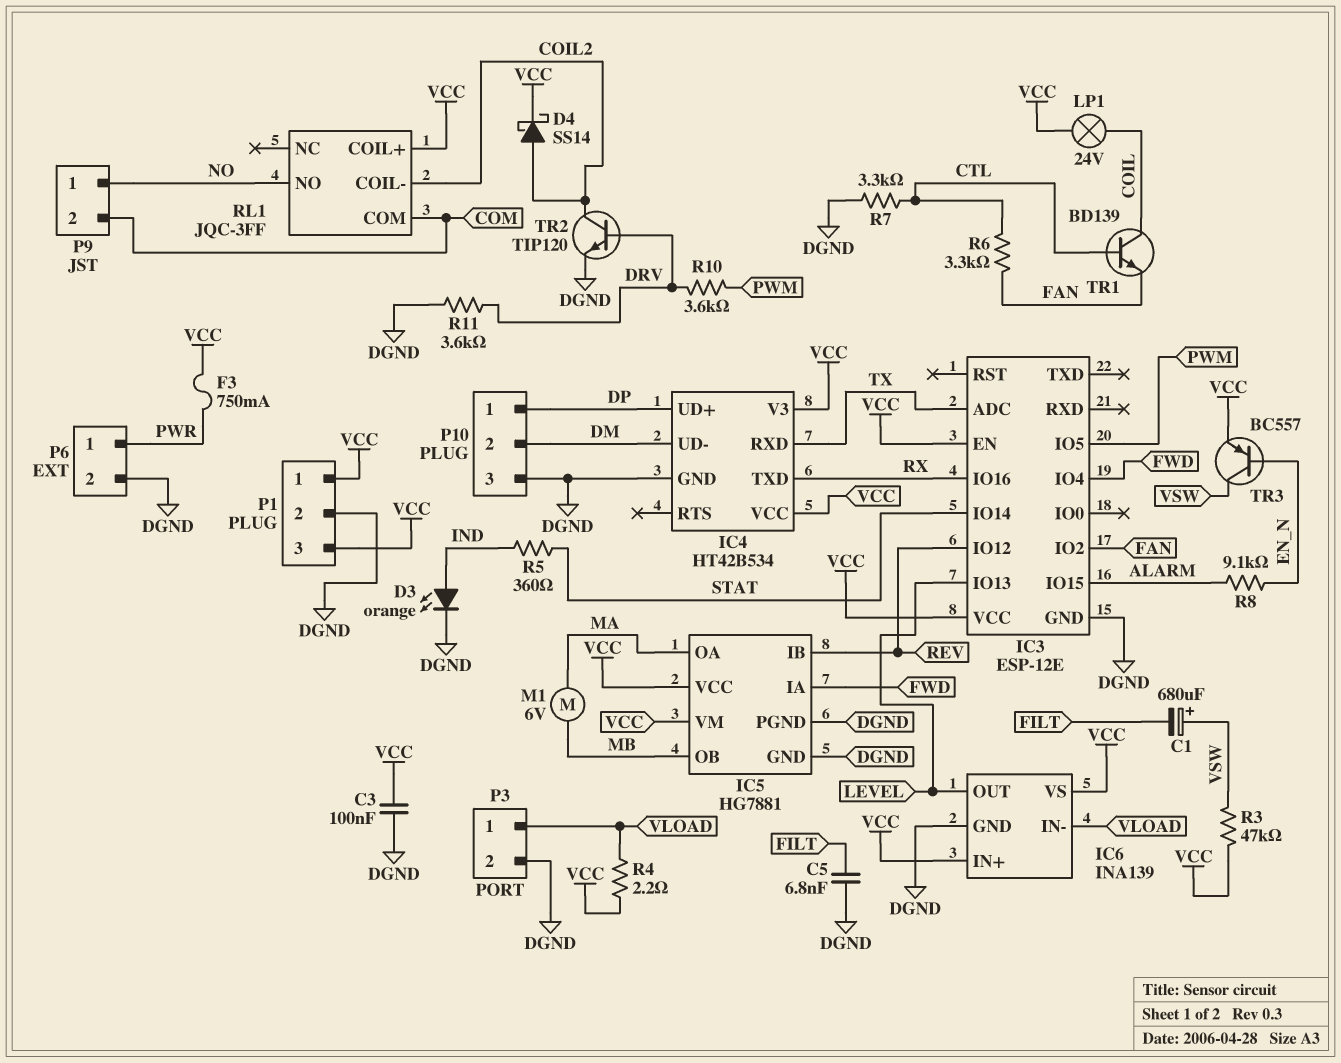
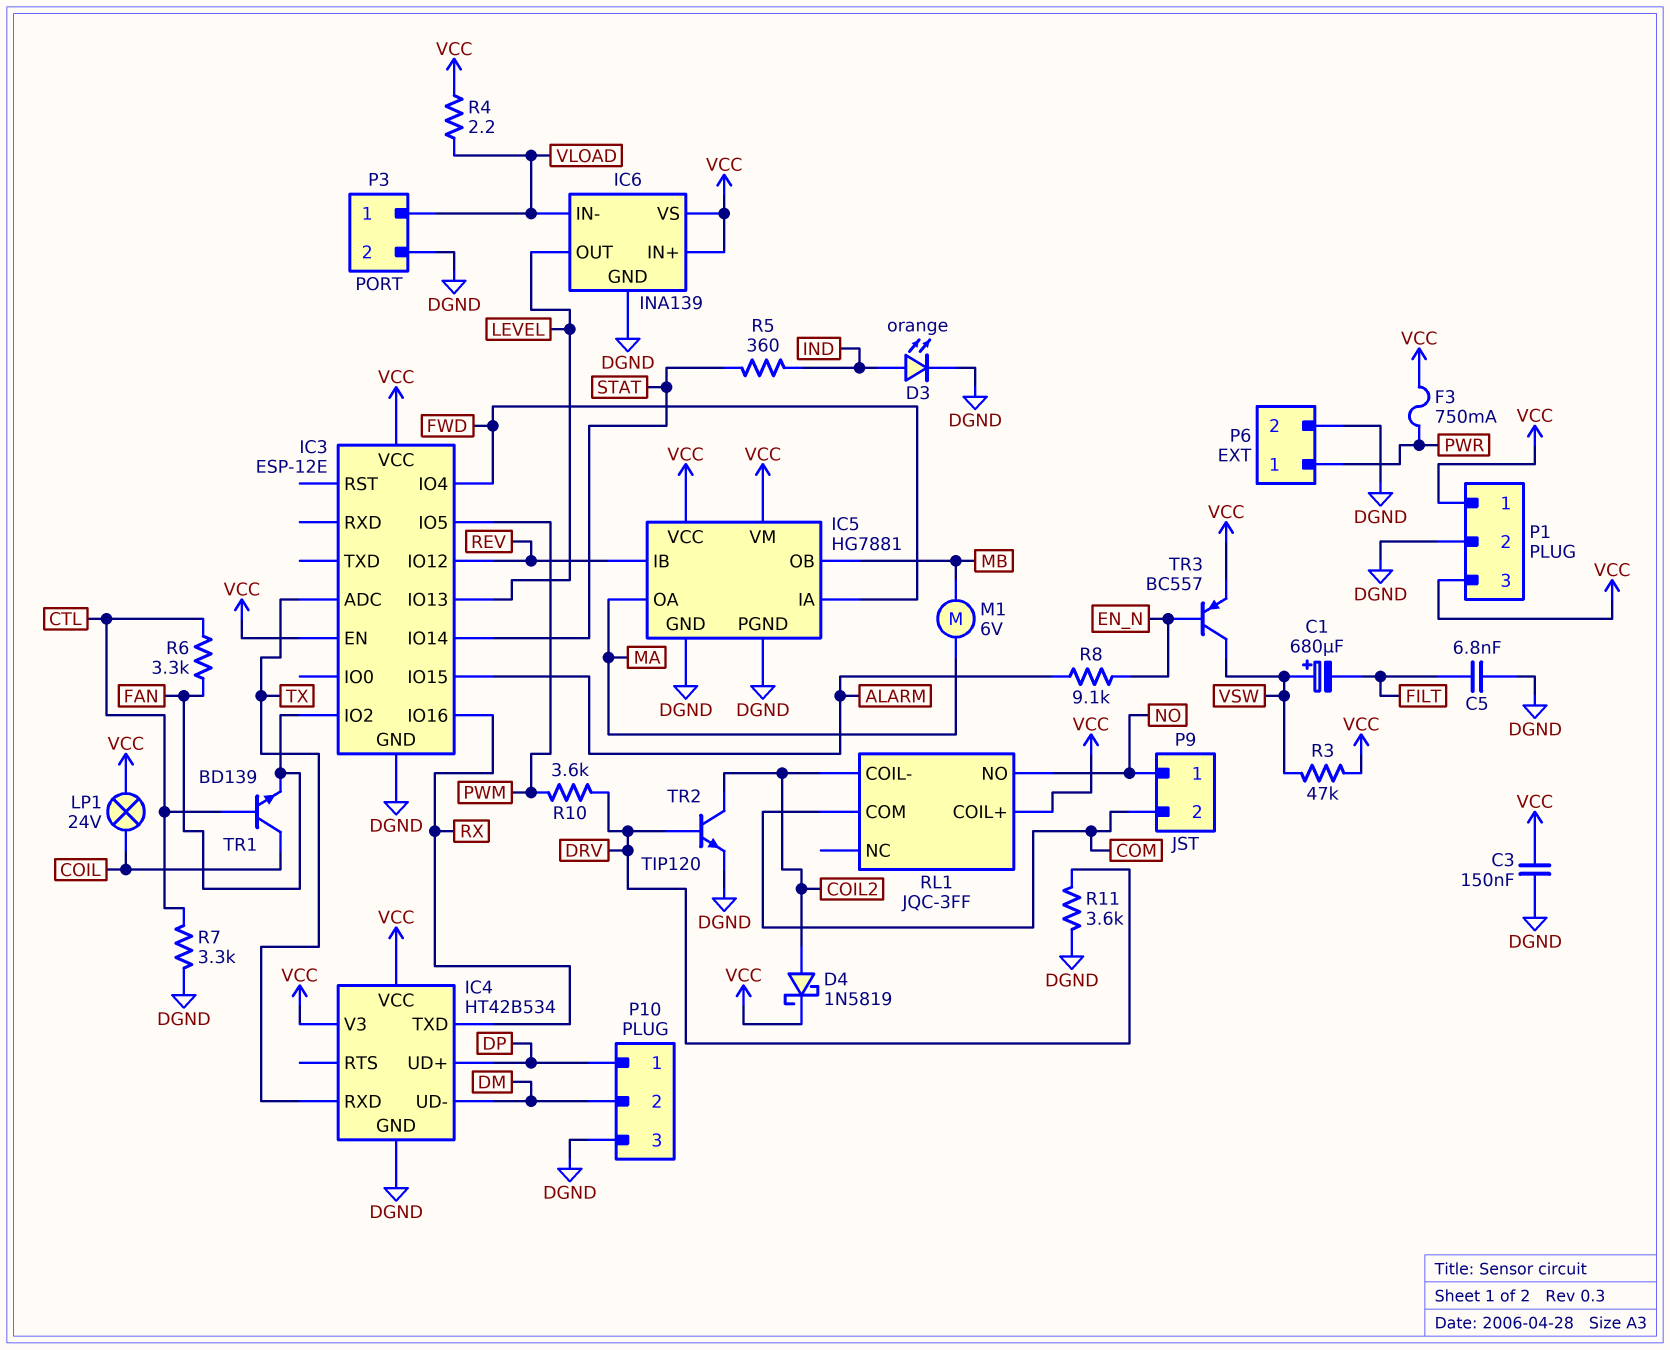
C3: 100nF (DGND, VCC) -> 150nF (DGND, VCC)
D4: schottky SS14 (A COIL2, K VCC) -> schottky 1N5819 (A COIL2, K VCC)

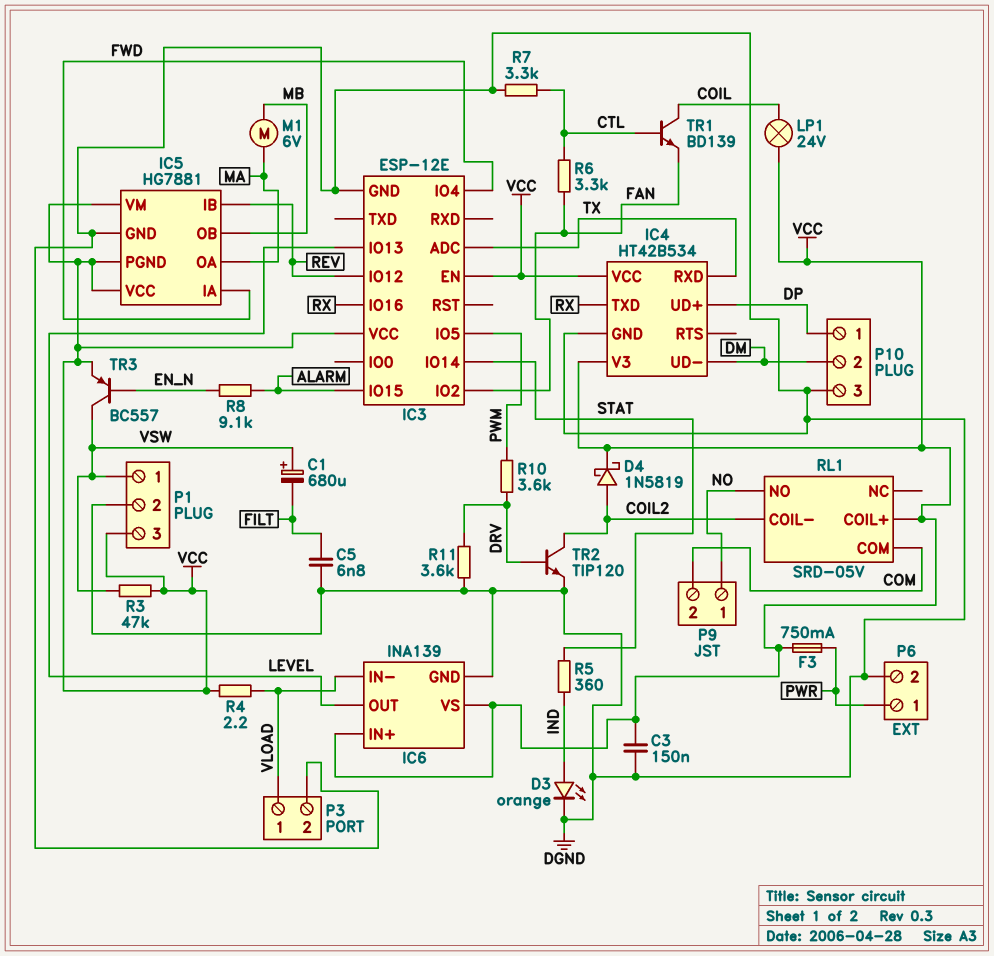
IC5 pin PGND: DGND -> VCC
P1 pin 1: VCC -> VSW
RL1: JQC-3FF -> SRD-05V

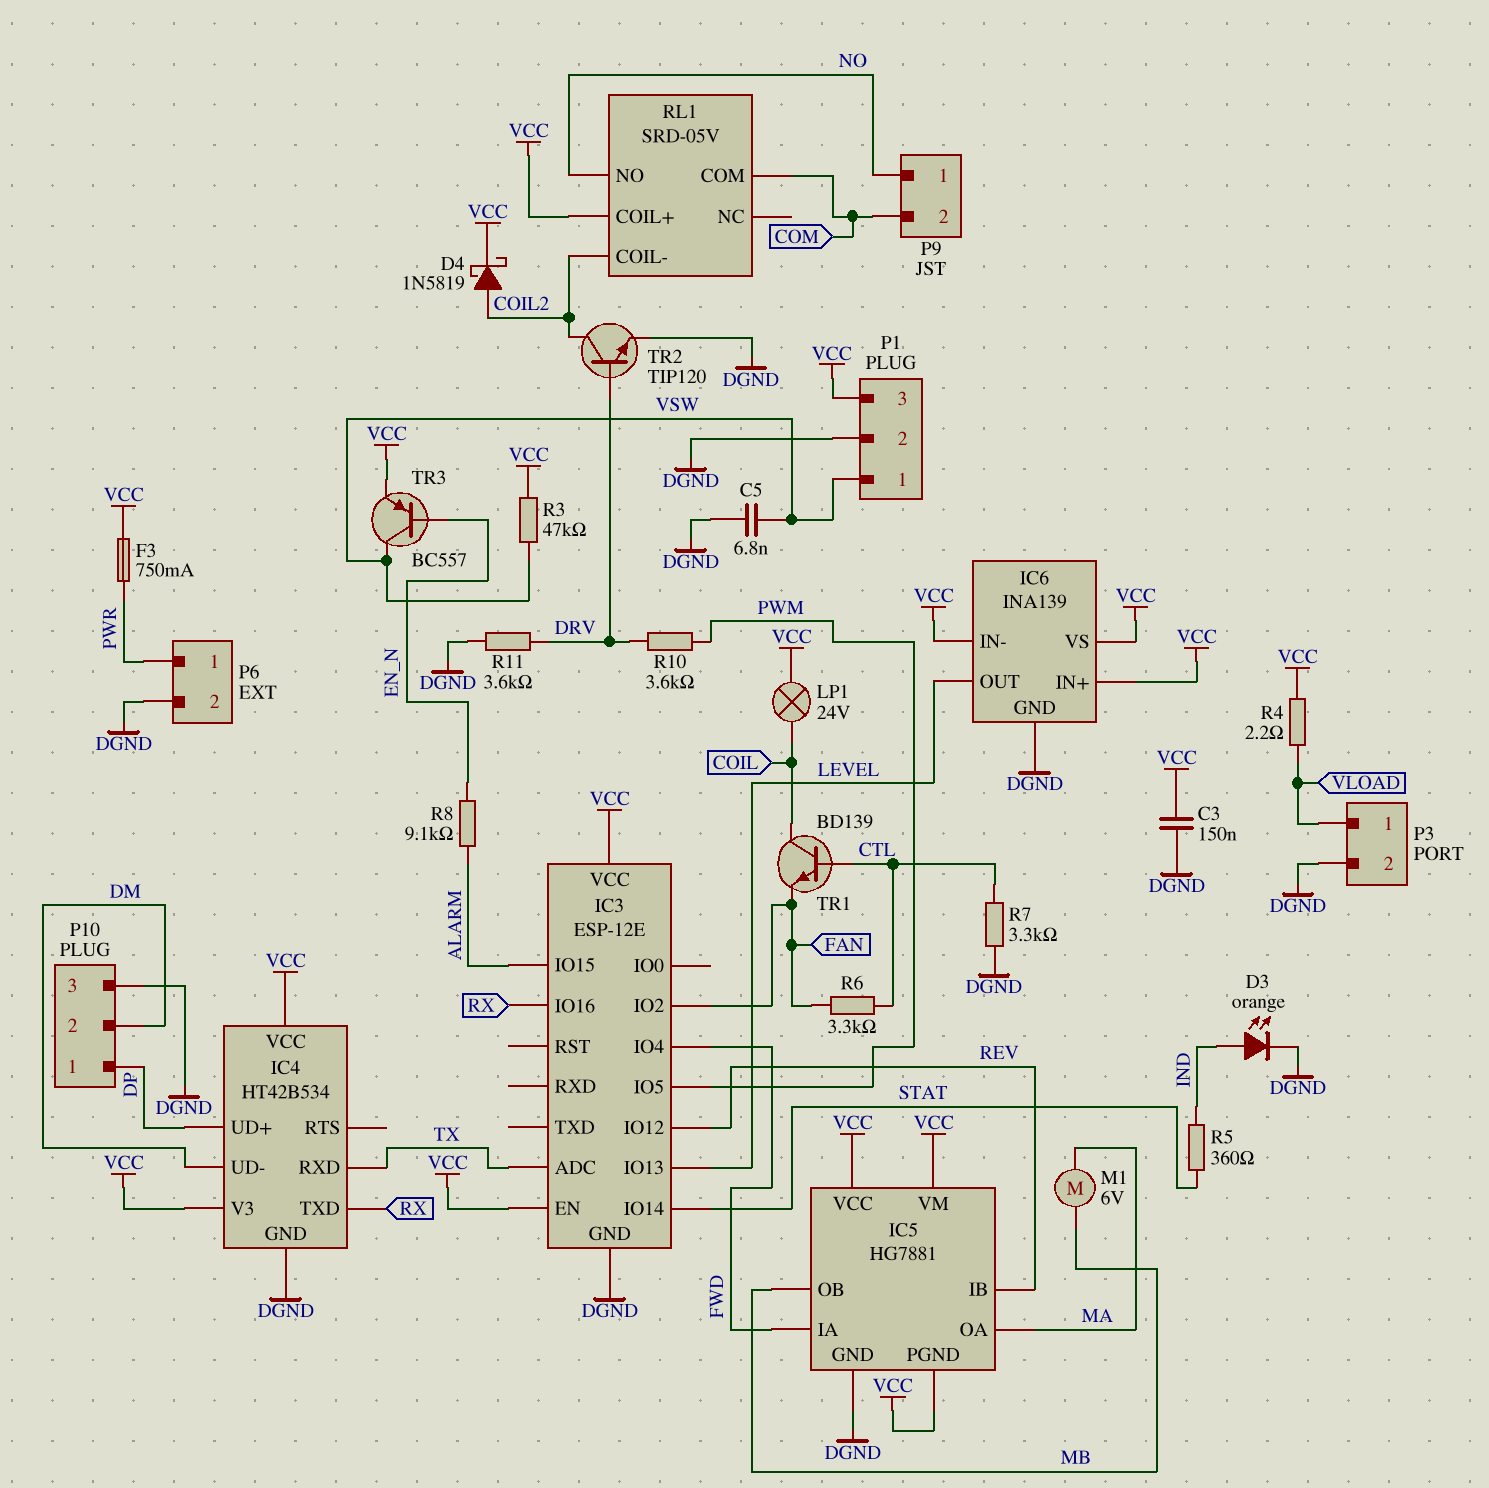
C1: 680uF (plus VSW, minus FILT) -> none
C5: 6.8nF (DGND, FILT) -> 6.8nF (DGND, VSW)
IC6 pin IN-: VLOAD -> VCC

